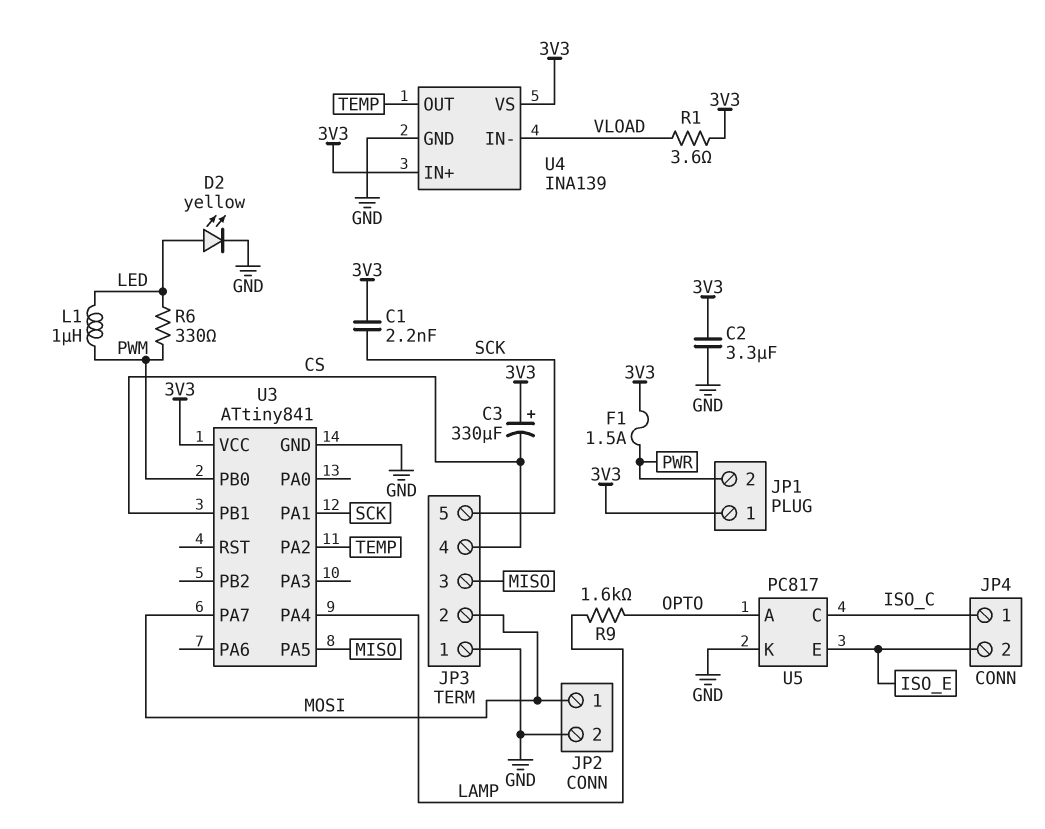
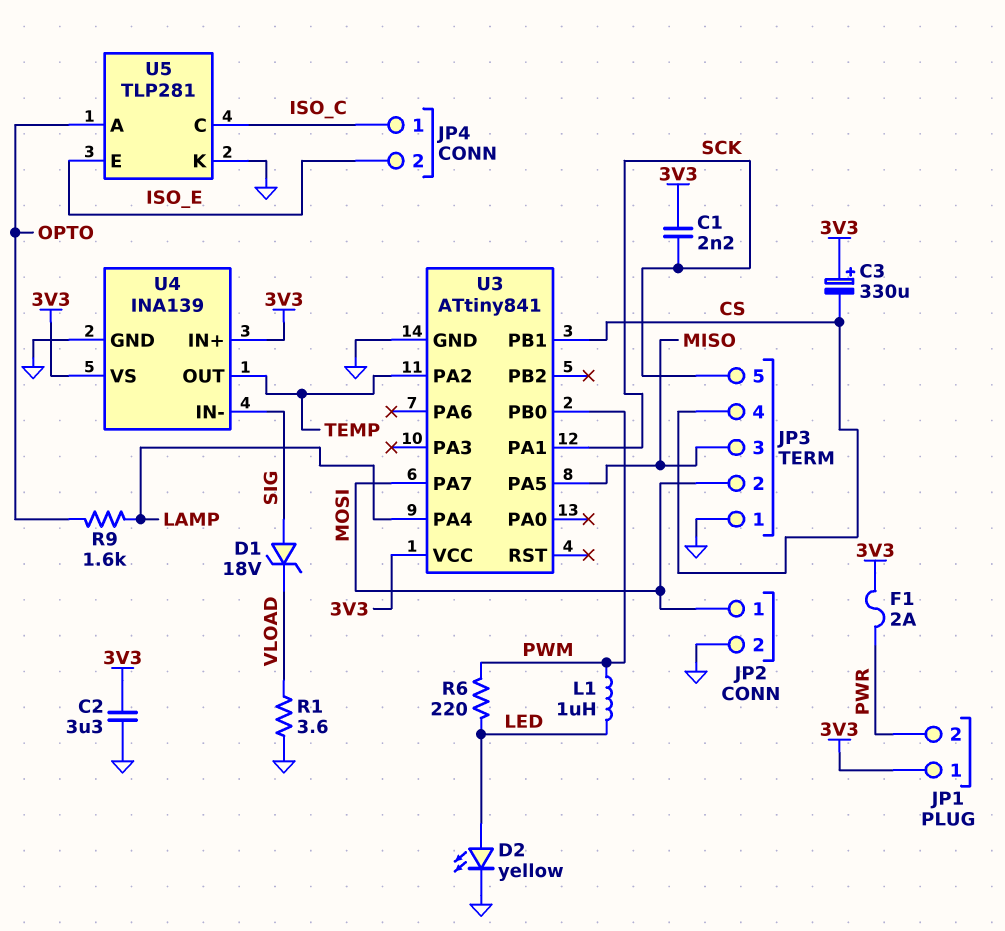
D1: none -> zener 18V (A SIG, K VLOAD)
F1: 1.5A (3V3, PWR) -> 2A (3V3, PWR)
R1: 3.6 (3V3, VLOAD) -> 3.6 (GND, VLOAD)
R6: 330 (LED, PWM) -> 220 (LED, PWM)
U4 pin IN-: VLOAD -> SIG
U5: PC817 -> TLP281

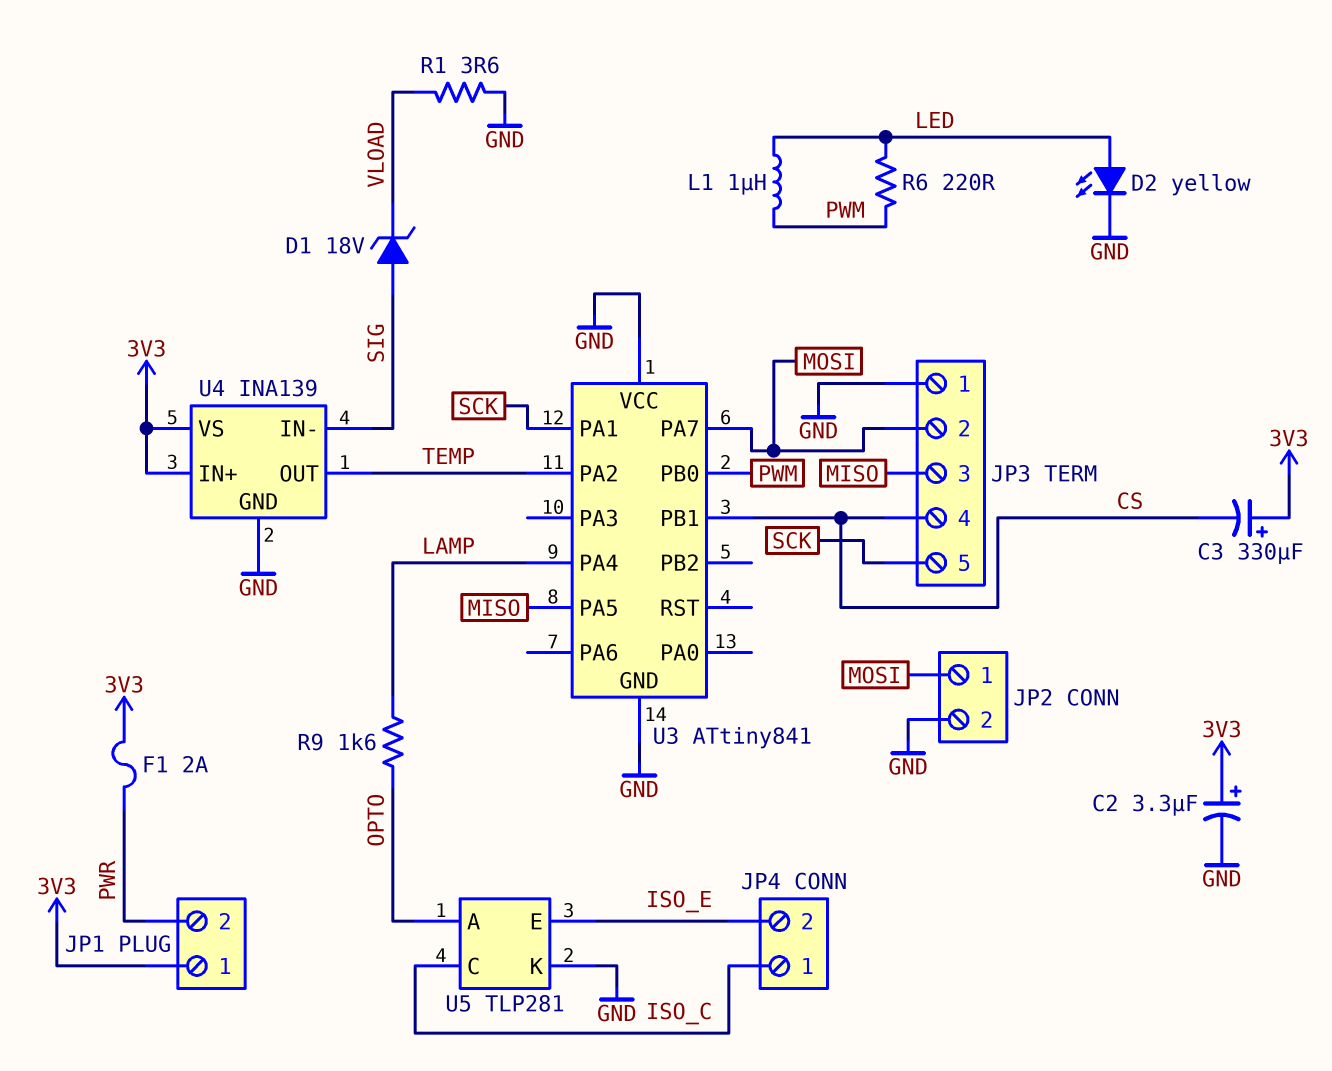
C1: 2.2nF (3V3, SCK) -> none
C2: 3.3uF (3V3, GND) -> 3.3uF (plus 3V3, minus GND)
U3 pin VCC: 3V3 -> GND

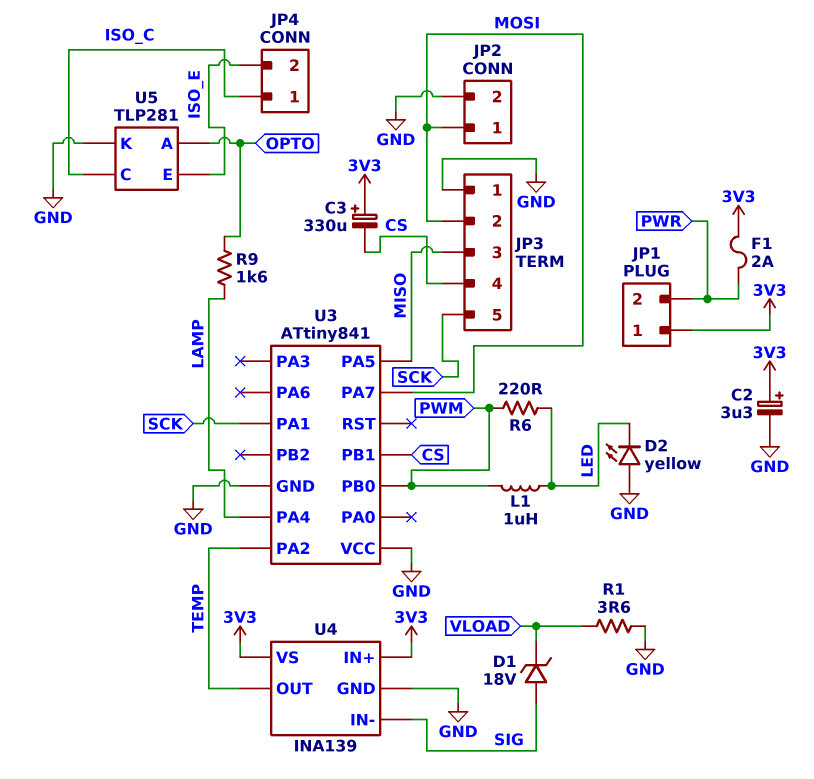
D2: LED yellow (A LED, K GND) -> LED yellow (A GND, K LED)

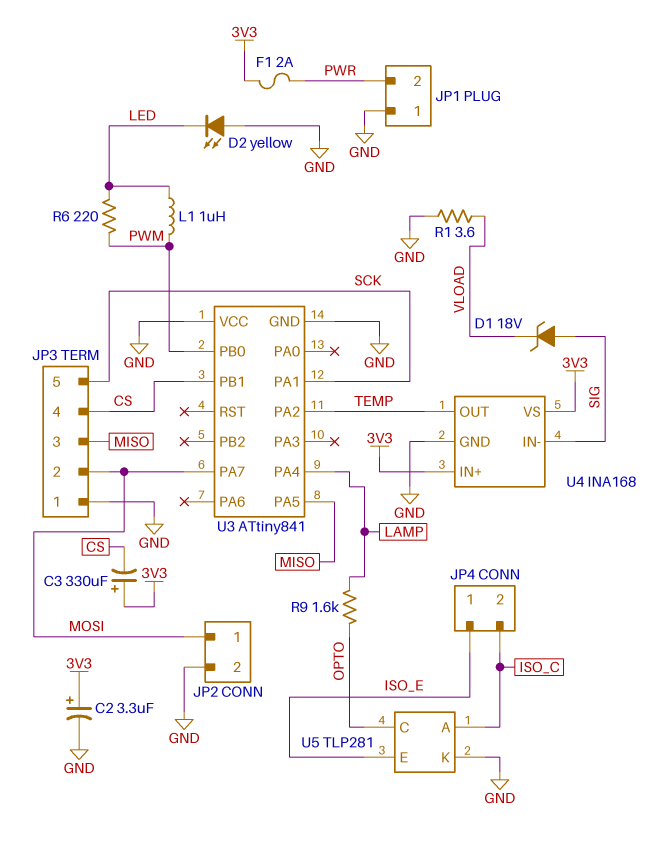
JP1 pin 1: 3V3 -> GND
JP4 pin 1: ISO_C -> ISO_E
JP4 pin 2: ISO_E -> ISO_C
U4: INA139 -> INA168
U5 pin A: OPTO -> ISO_C
U5 pin C: ISO_C -> OPTO

